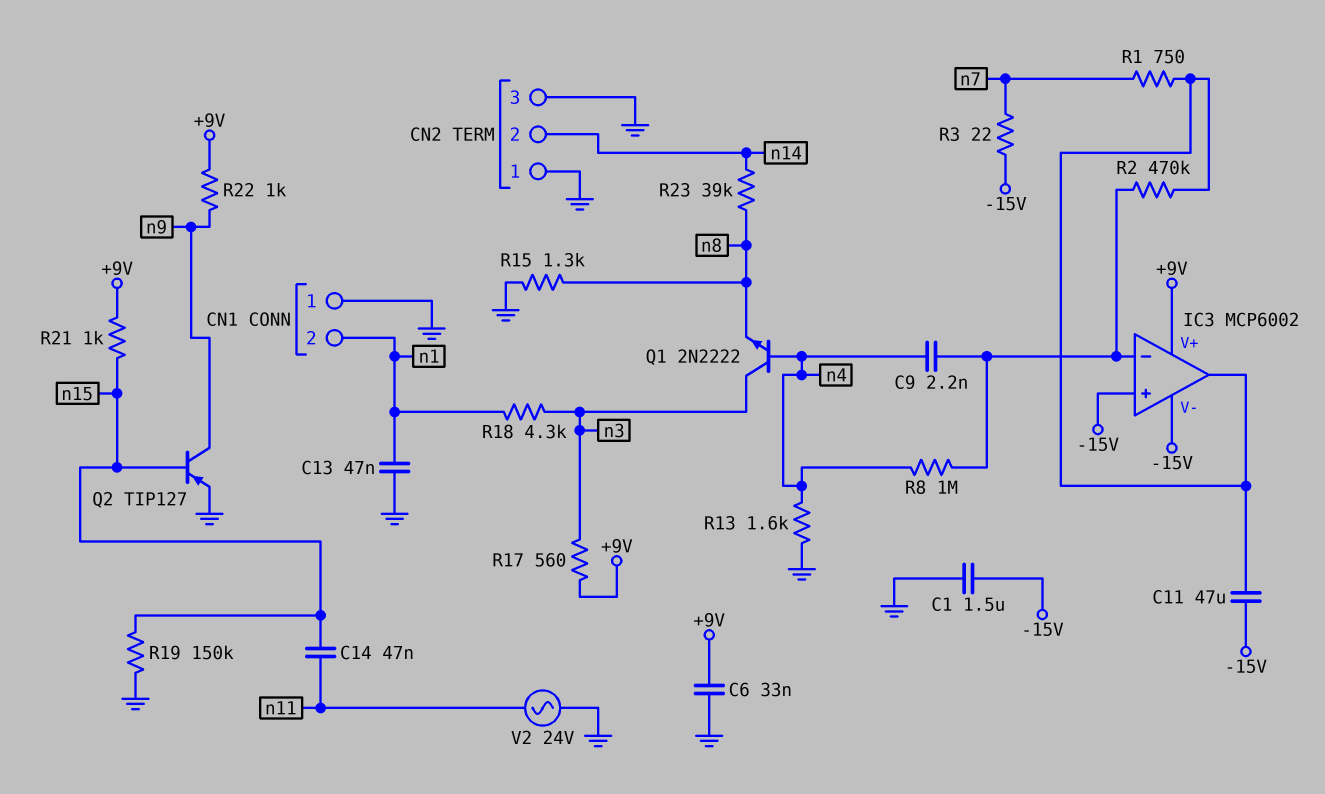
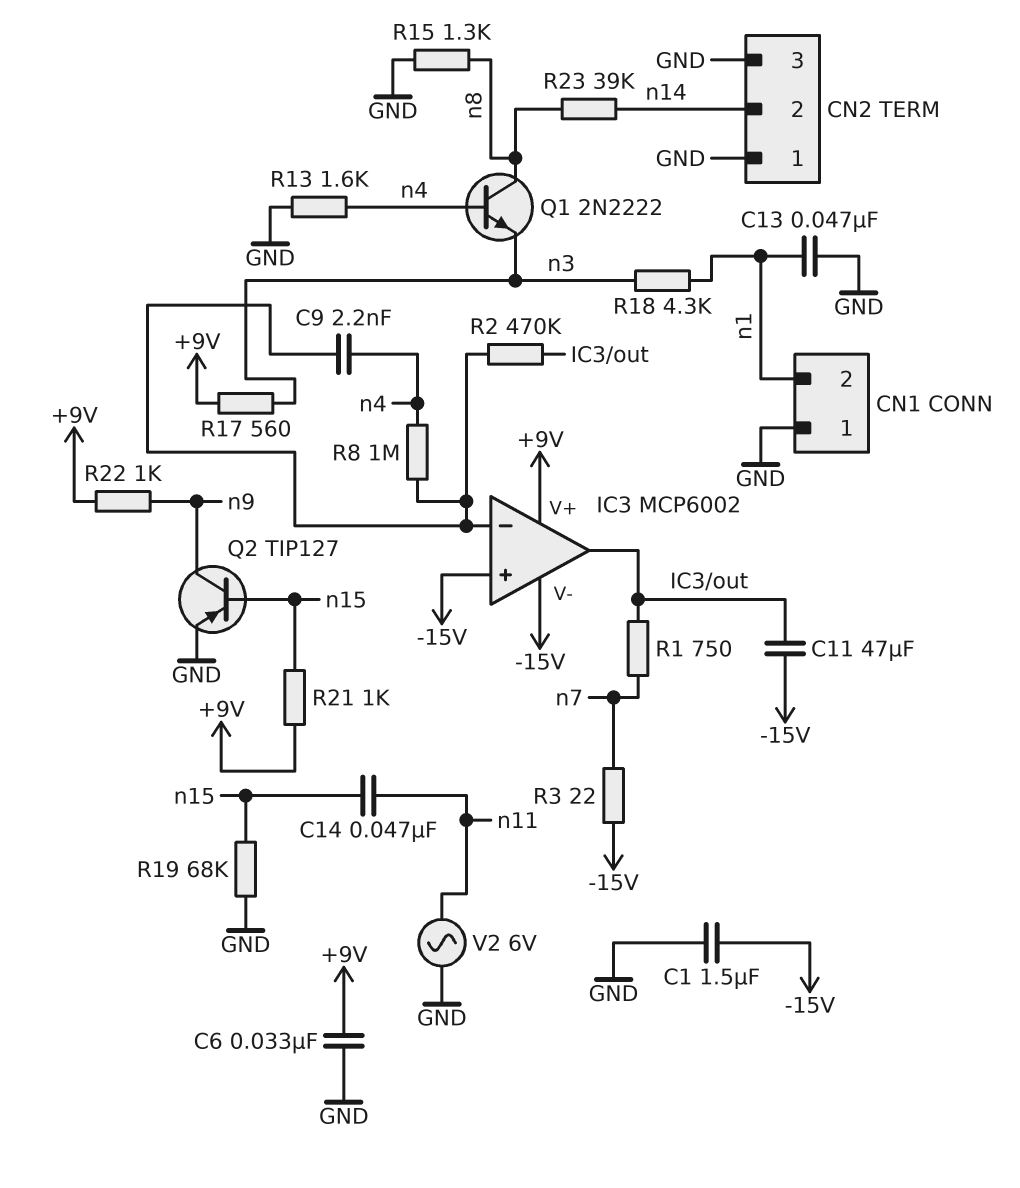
Q1: NPN 2N2222 (B n4, C n3, E n8) -> NPN 2N2222 (B n4, C n8, E n3)
R19: 150k (GND, n15) -> 68k (GND, n15)
V2: AC 24V (GND, n11) -> AC 6V (GND, n11)

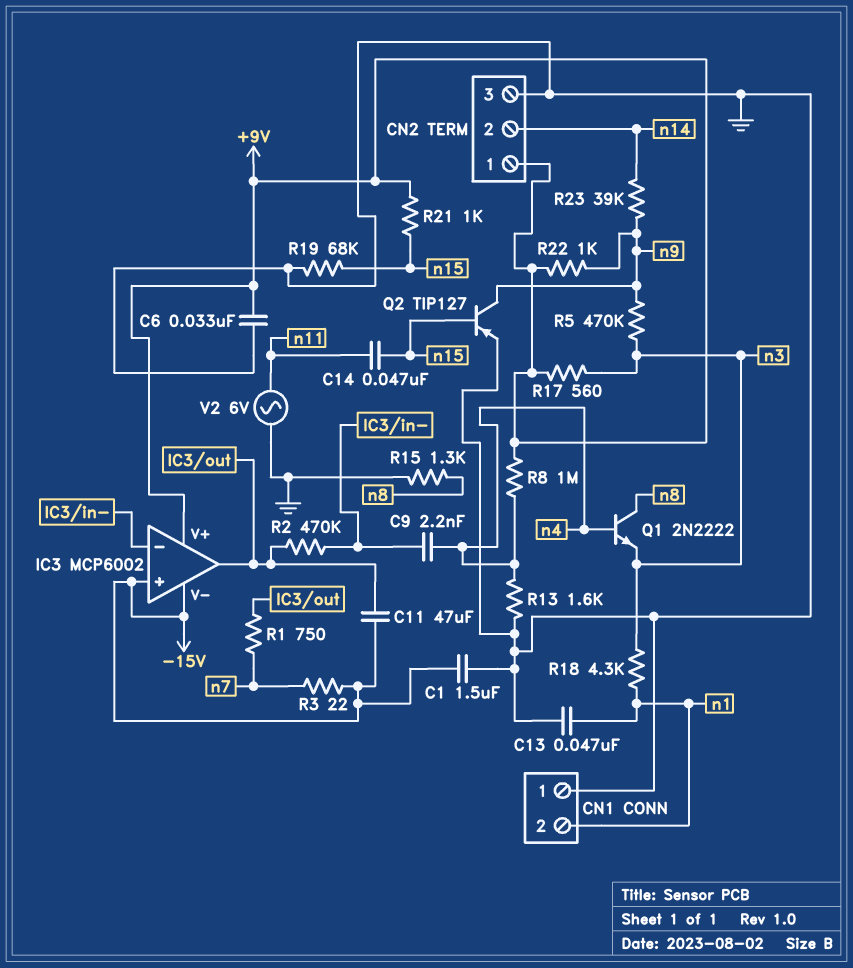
CN2 pin 1: GND -> +9V
R5: none -> 470k (n3, n9)
R8: 1M (IC3/in-, n4) -> 1M (+9V, n4)
R23: 39k (n8, n14) -> 39k (n9, n14)

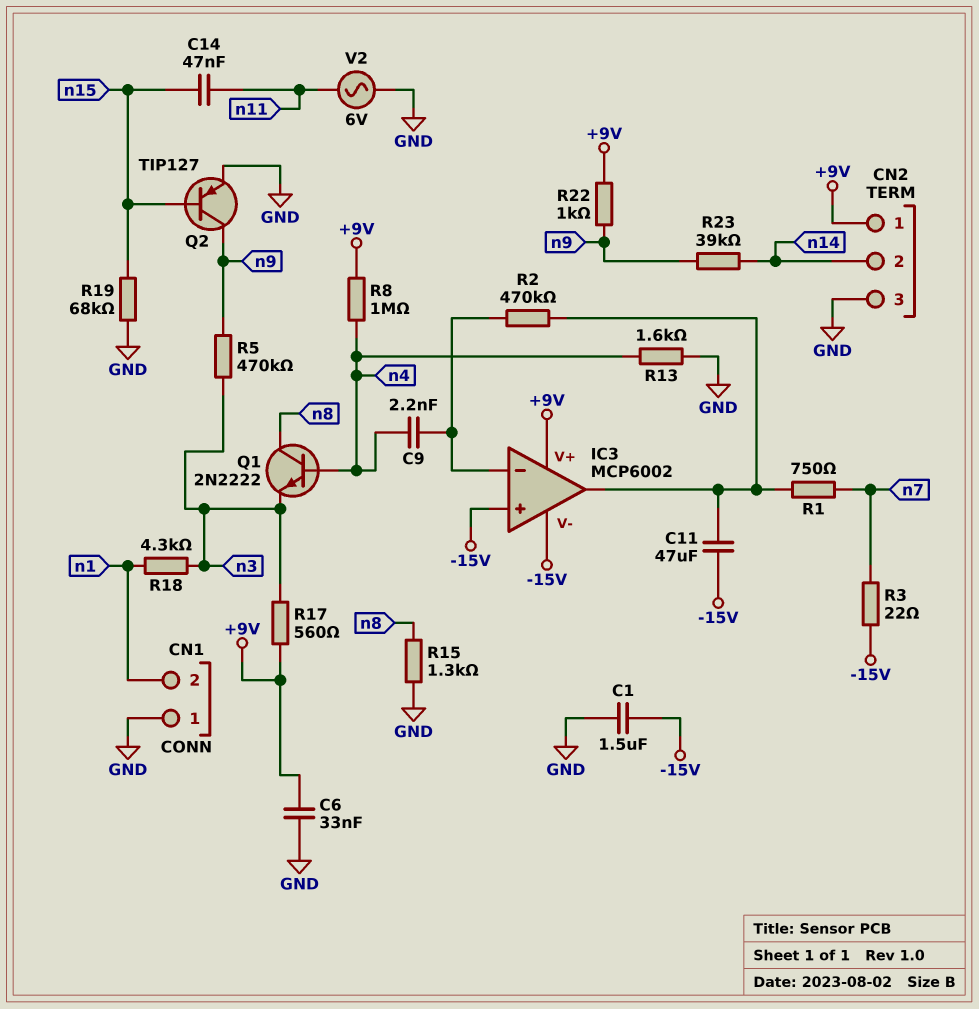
C13: 47nF (GND, n1) -> none
R21: 1k (+9V, n15) -> none

